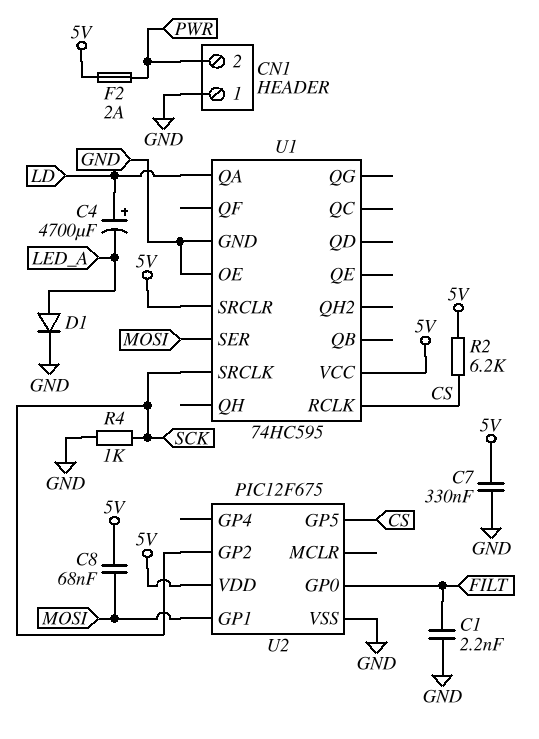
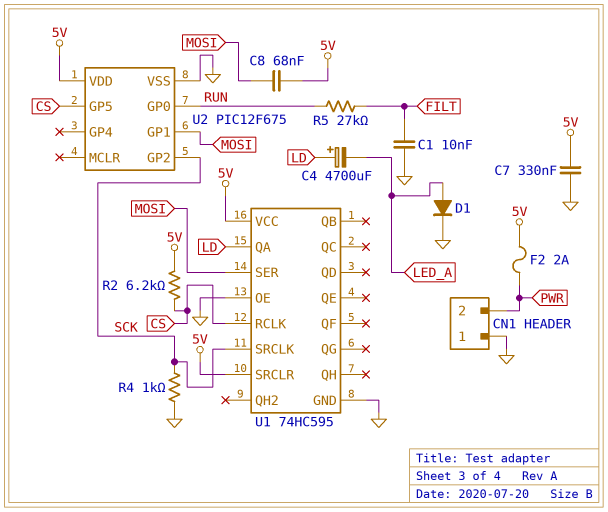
C1: 2.2nF (FILT, GND) -> 10nF (FILT, GND)
R5: none -> 27k (FILT, RUN)
U2 pin GP0: FILT -> RUN

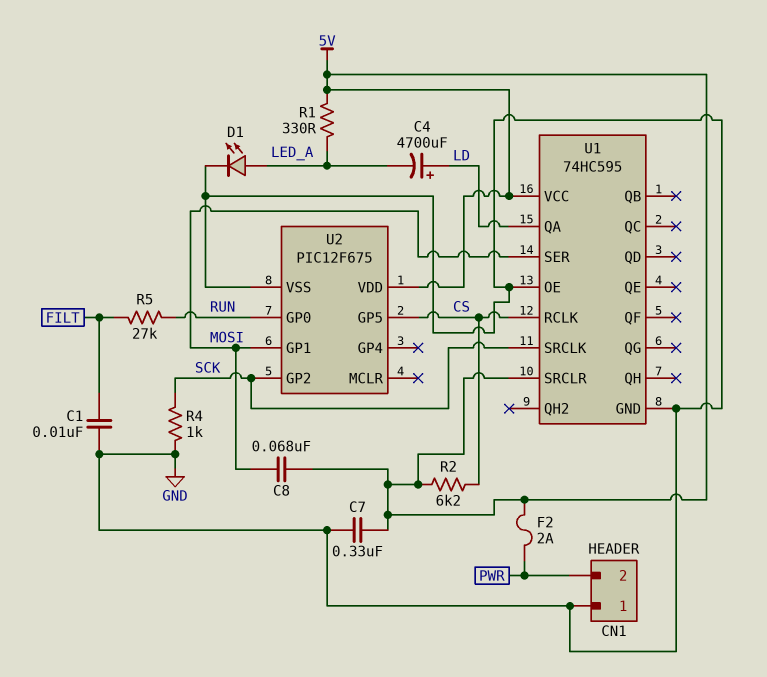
D1: diode (A LED_A, K GND) -> LED (A LED_A, K GND)
R1: none -> 330 (5V, LED_A)

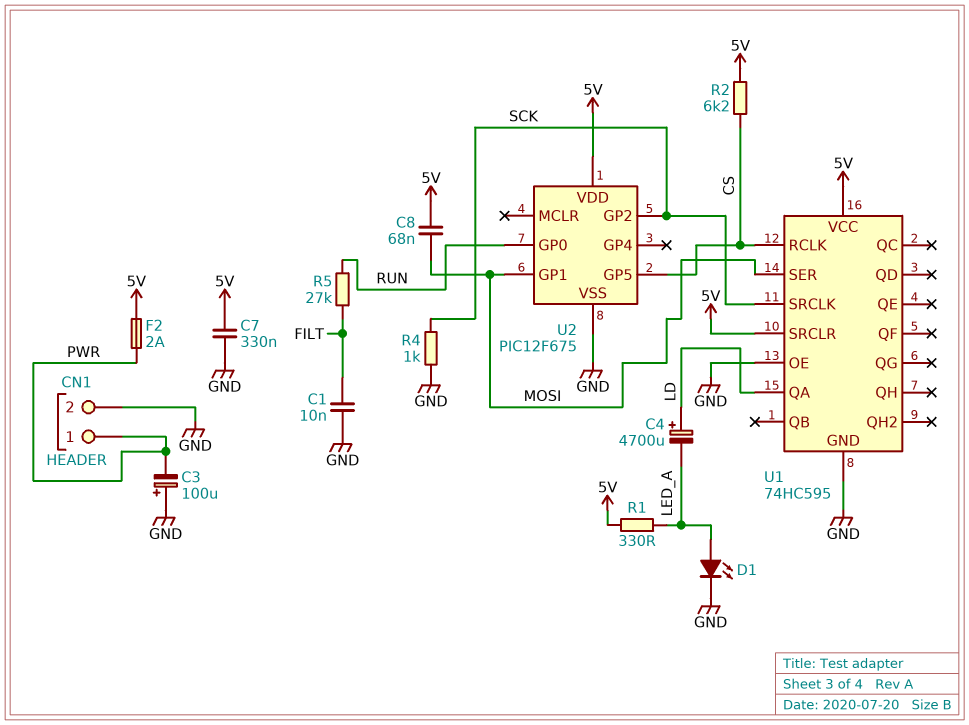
C3: none -> 100uF (plus GND, minus PWR)
CN1 pin 1: GND -> PWR
CN1 pin 2: PWR -> GND

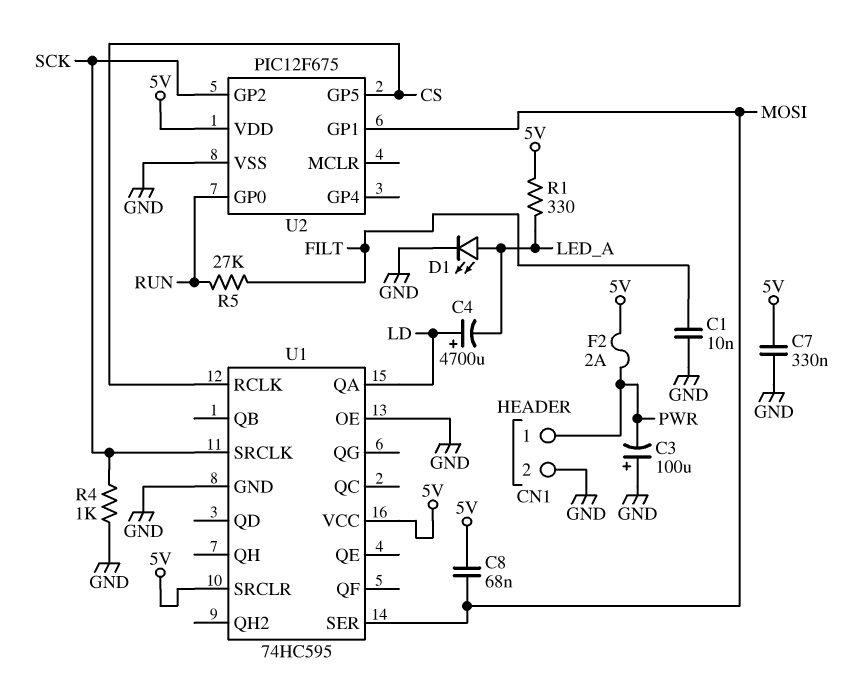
R2: 6.2k (5V, CS) -> none

